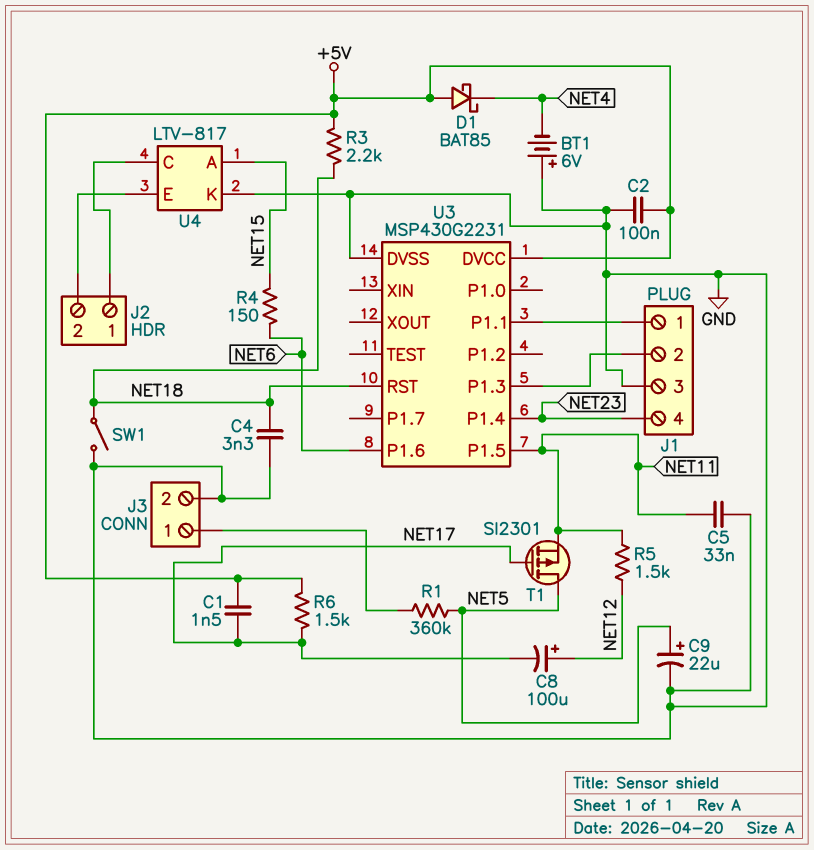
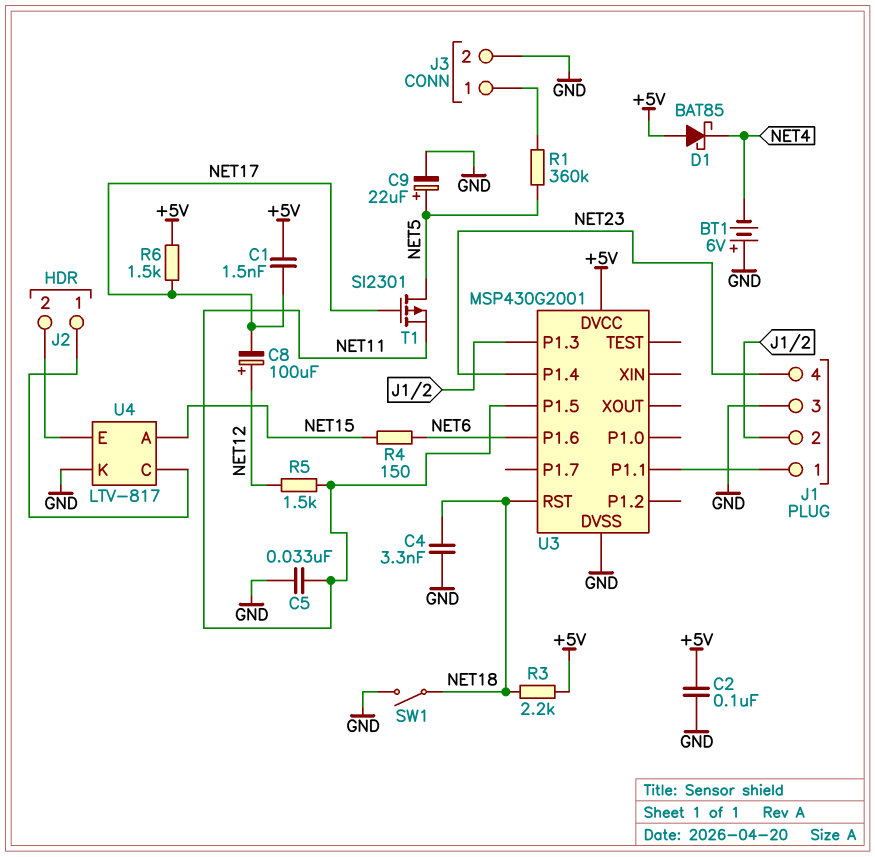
U3: MSP430G2231 -> MSP430G2001

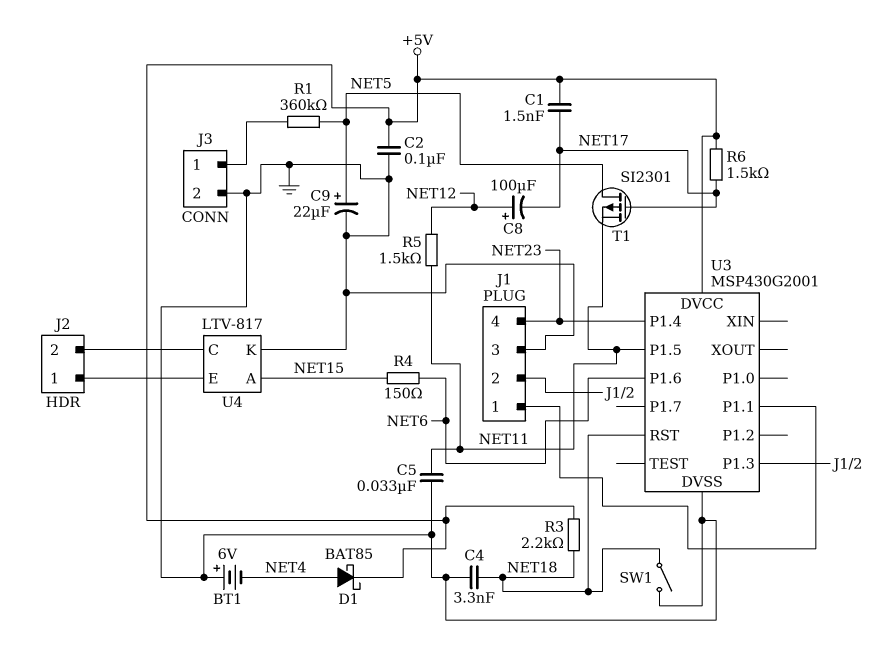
D1: schottky BAT85 (A +5V, K NET4) -> schottky BAT85 (A NET4, K +5V)
U4 pin C: J2/1 -> J2/2
U4 pin E: J2/2 -> J2/1

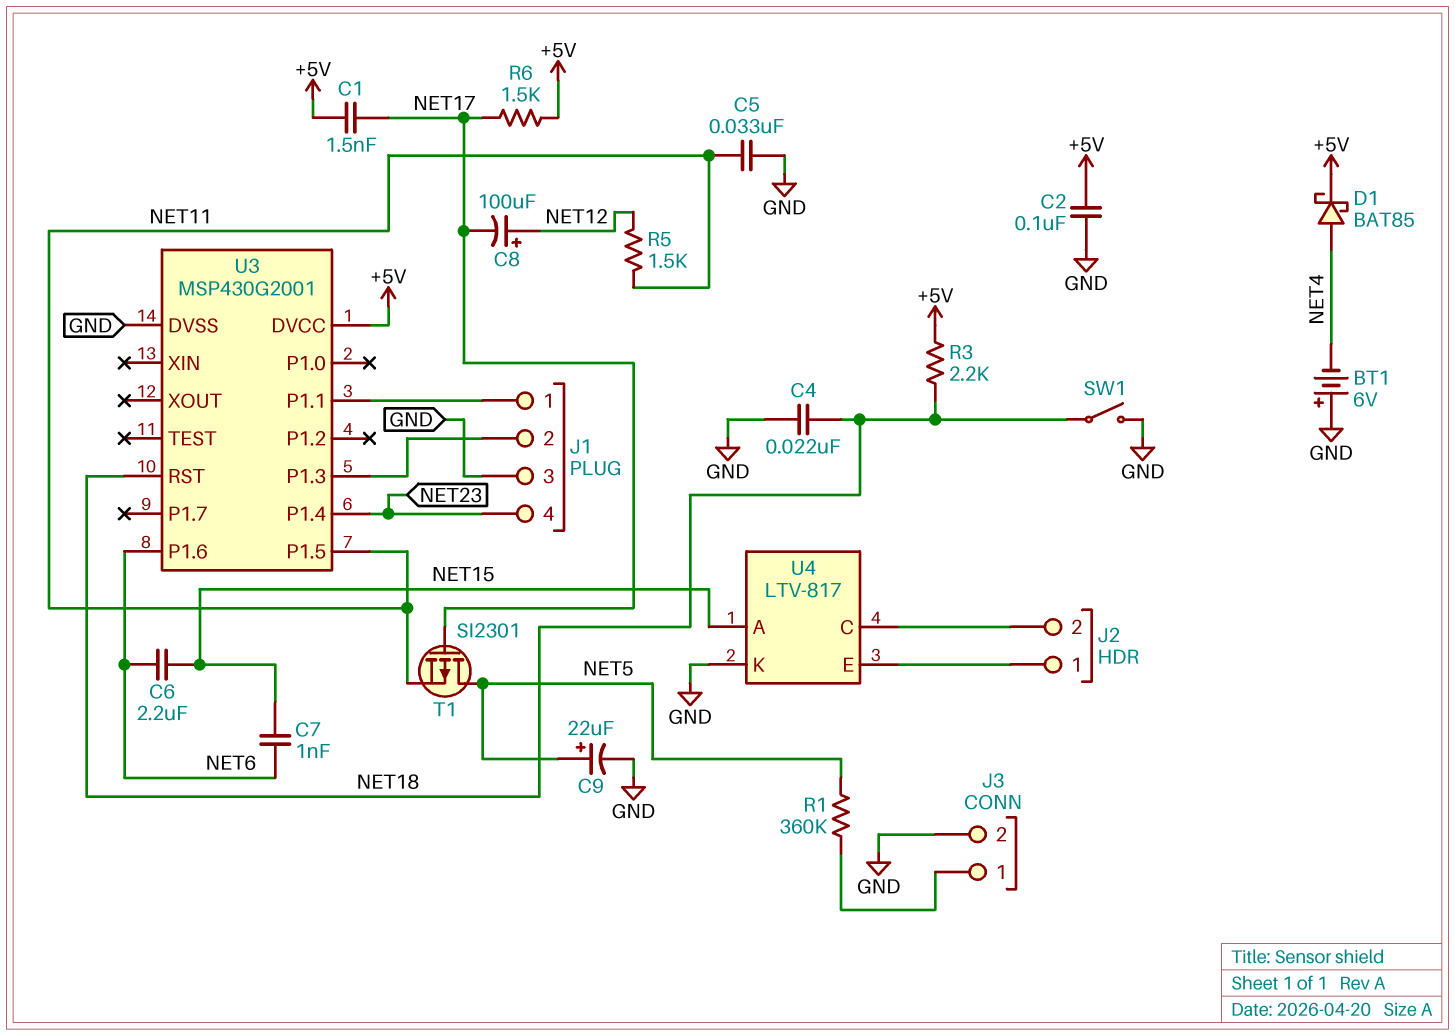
C4: 3.3nF (GND, NET18) -> 22nF (GND, NET18)
C6: none -> 2.2uF (NET6, NET15)
C7: none -> 1nF (NET6, NET15)
R4: 150 (NET6, NET15) -> none

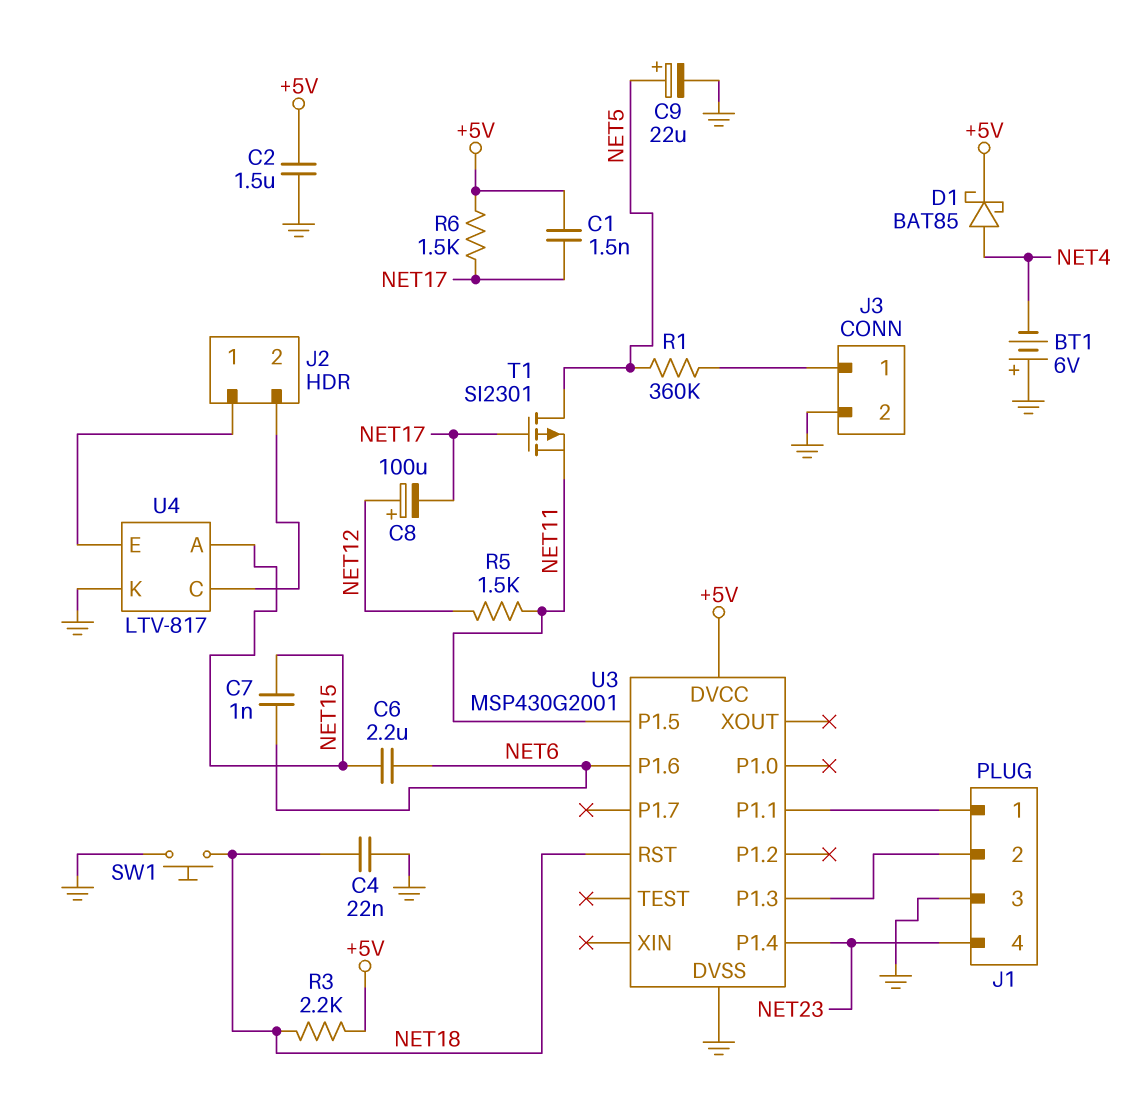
C2: 100nF (+5V, GND) -> 1.5uF (+5V, GND)
C5: 33nF (GND, NET11) -> none
SW1: switch (GND, NET18) -> button (GND, NET18)

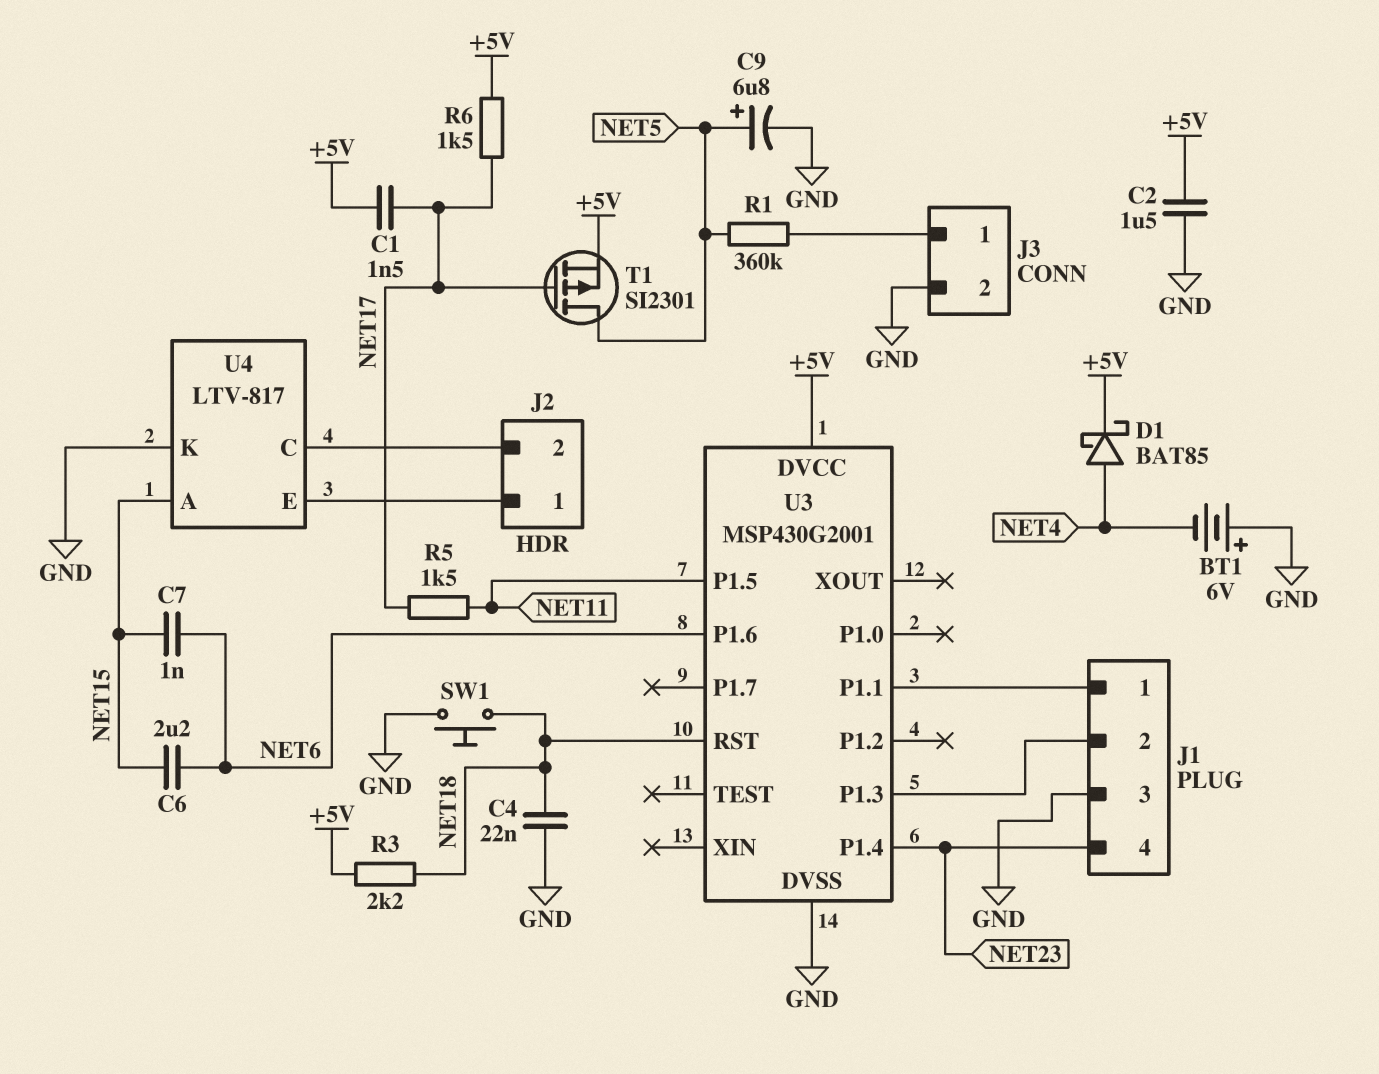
C8: 100uF (plus NET12, minus NET17) -> none
C9: 22uF (plus NET5, minus GND) -> 6.8uF (plus NET5, minus GND)
R5: 1.5k (NET11, NET12) -> 1.5k (NET11, NET17)
T1: PMOS SI2301 (G NET17, D NET5, S NET11) -> PMOS SI2301 (G NET17, D NET5, S +5V)

